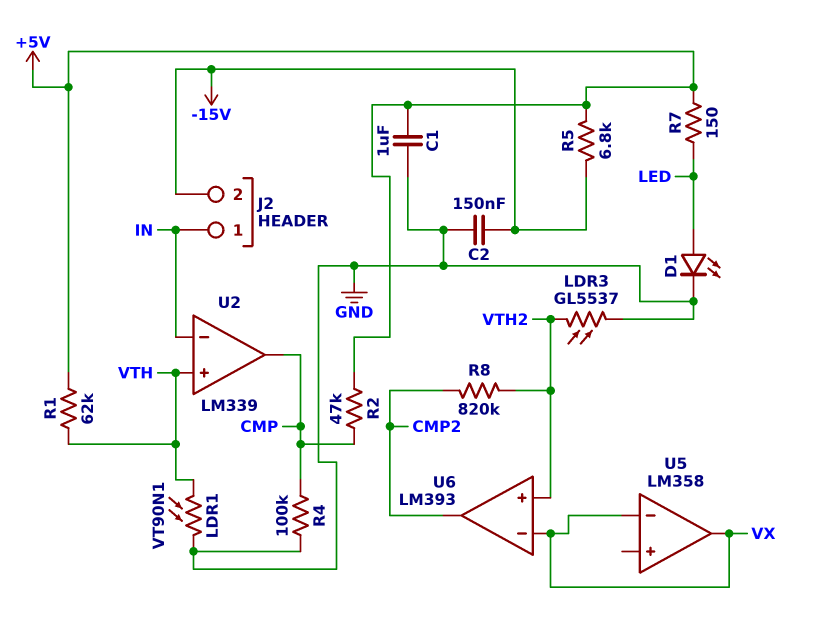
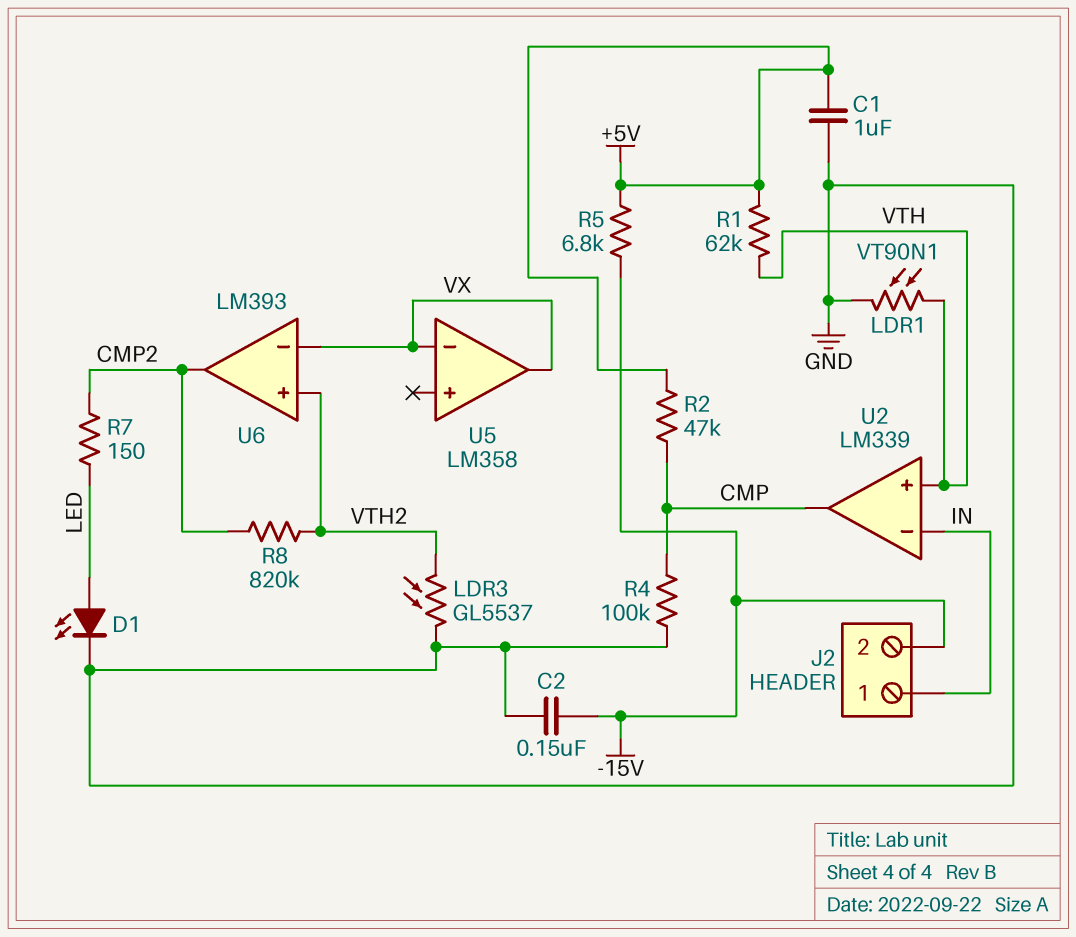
R7: 150 (+5V, LED) -> 150 (CMP2, LED)

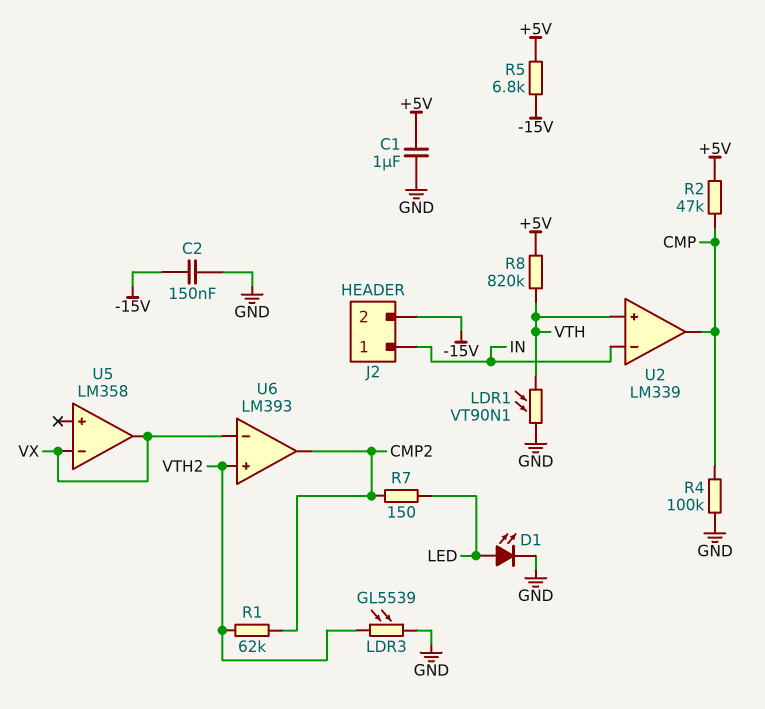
LDR3: GL5537 (GND, VTH2) -> GL5539 (GND, VTH2)
R1: 62k (+5V, VTH) -> 62k (CMP2, VTH2)
R8: 820k (CMP2, VTH2) -> 820k (+5V, VTH)

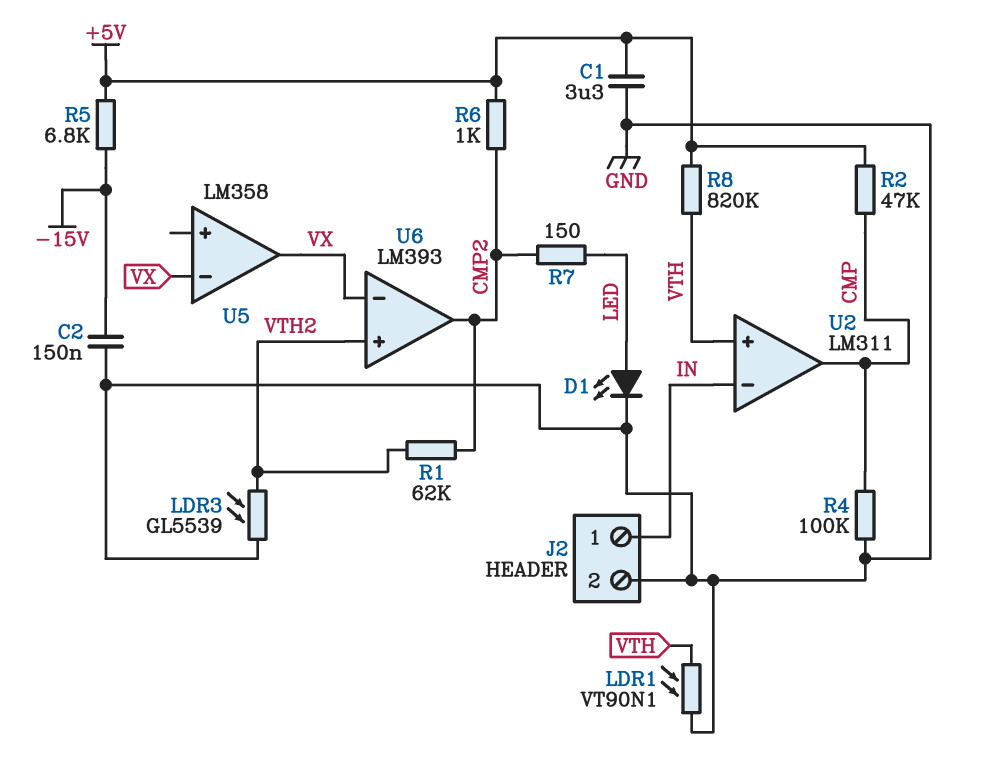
C1: 1uF (+5V, GND) -> 3.3uF (+5V, GND)
J2 pin 2: -15V -> GND
R6: none -> 1k (+5V, CMP2)
U2: LM339 -> LM311

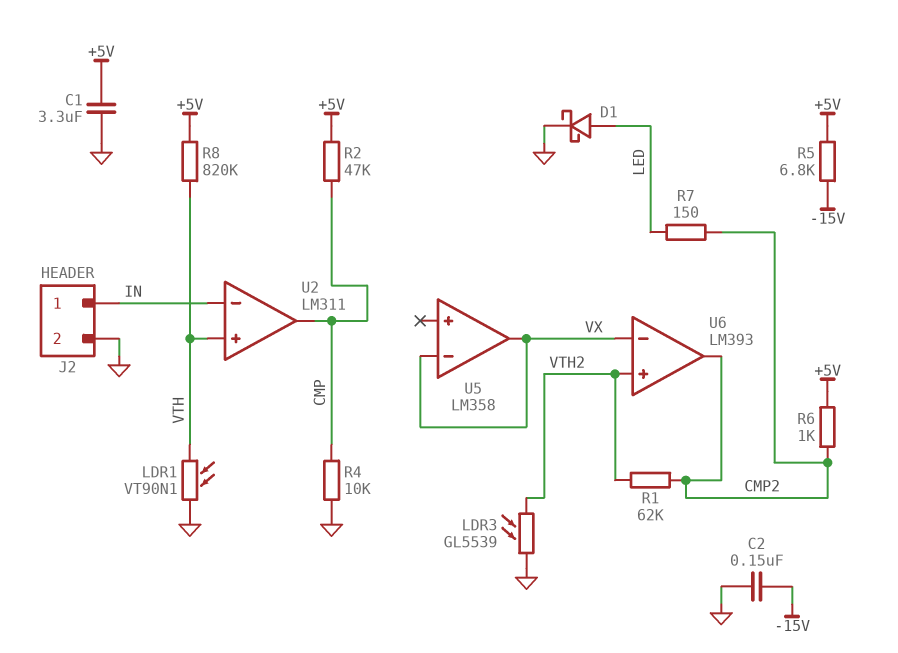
D1: LED (A LED, K GND) -> schottky (A LED, K GND)
R4: 100k (CMP, GND) -> 10k (CMP, GND)

